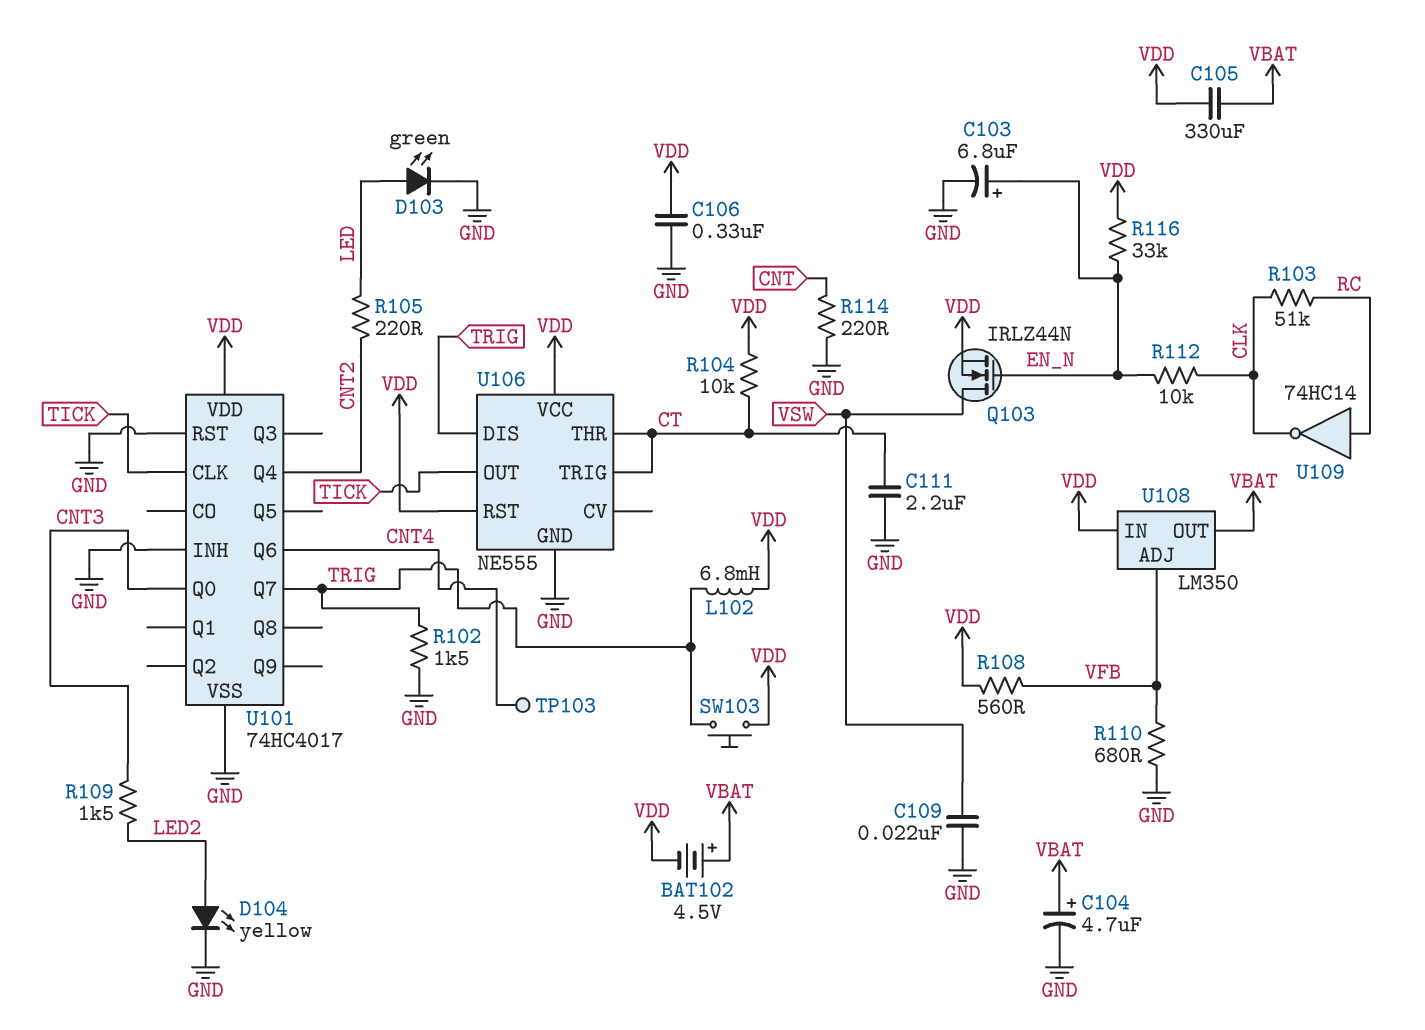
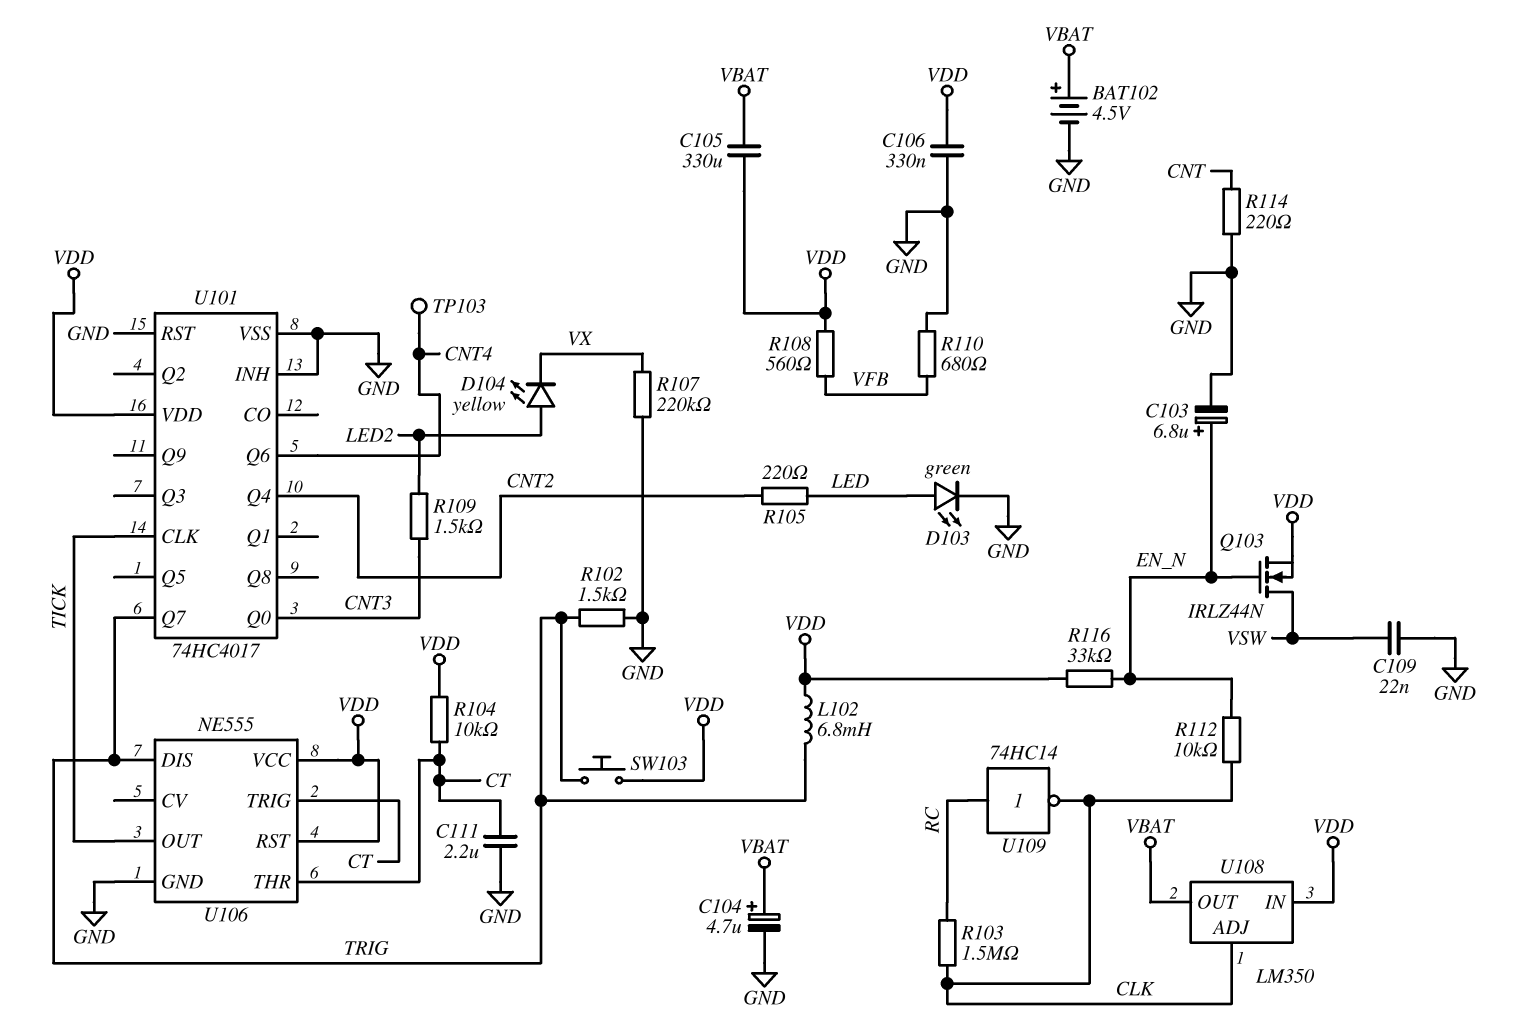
BAT102: 4.5V (plus VBAT, minus VDD) -> 4.5V (plus VBAT, minus GND)
D104: LED yellow (A LED2, K GND) -> LED yellow (A LED2, K VX)
R103: 51k (CLK, RC) -> 1.5M (CLK, RC)
R107: none -> 220k (GND, VX)
U108 pin ADJ: VFB -> CLK

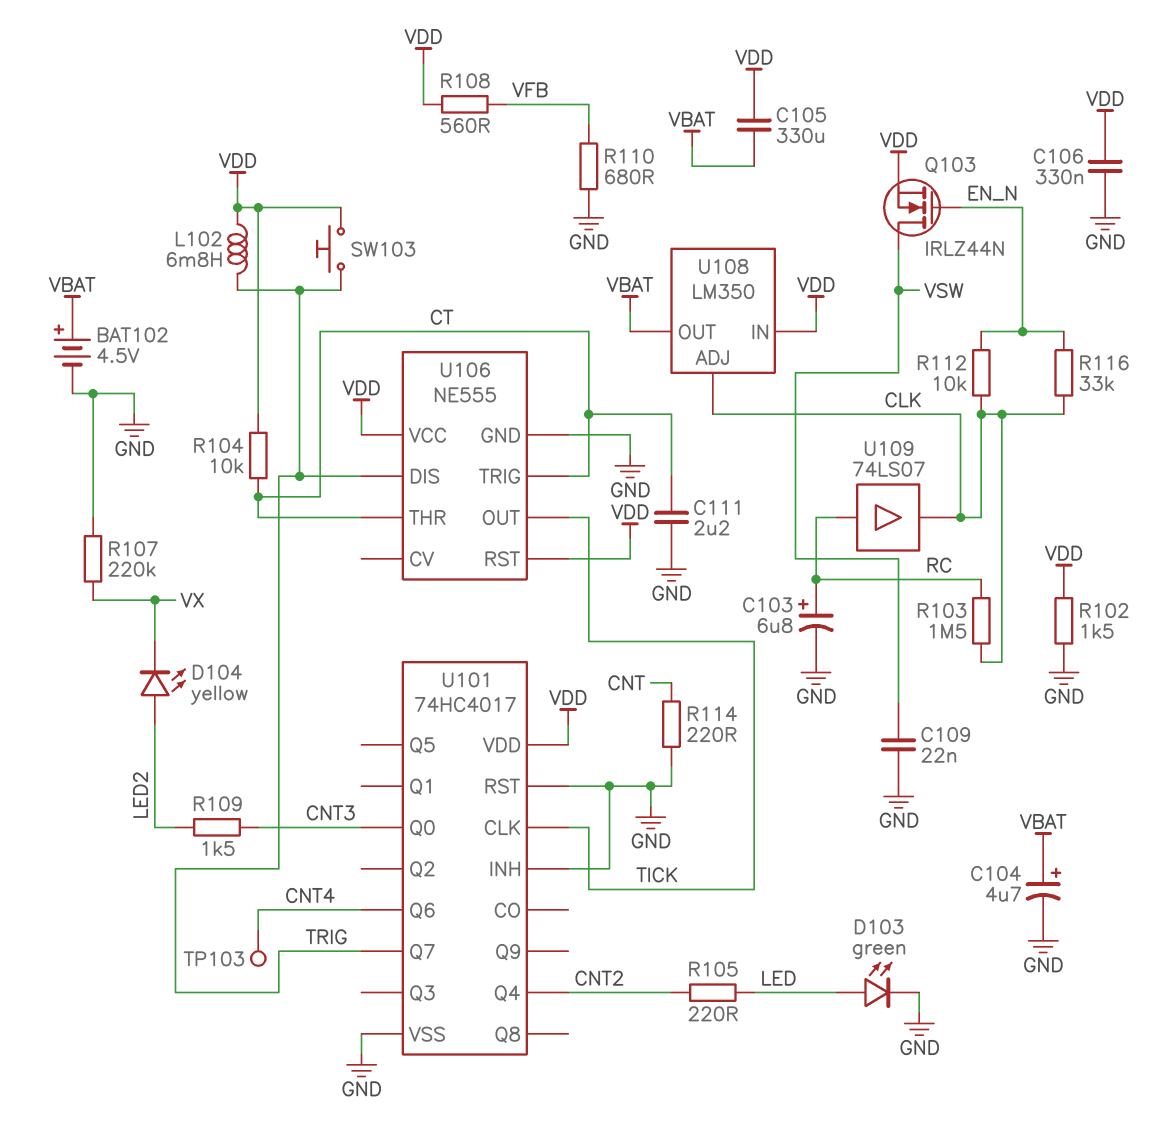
C103: 6.8uF (plus EN_N, minus GND) -> 6.8uF (plus RC, minus GND)
R102: 1.5k (GND, TRIG) -> 1.5k (GND, VDD)
R116: 33k (EN_N, VDD) -> 33k (CLK, EN_N)
U109: NOT 74HC14 (in RC, out CLK) -> buffer 74LS07 (in RC, out CLK)

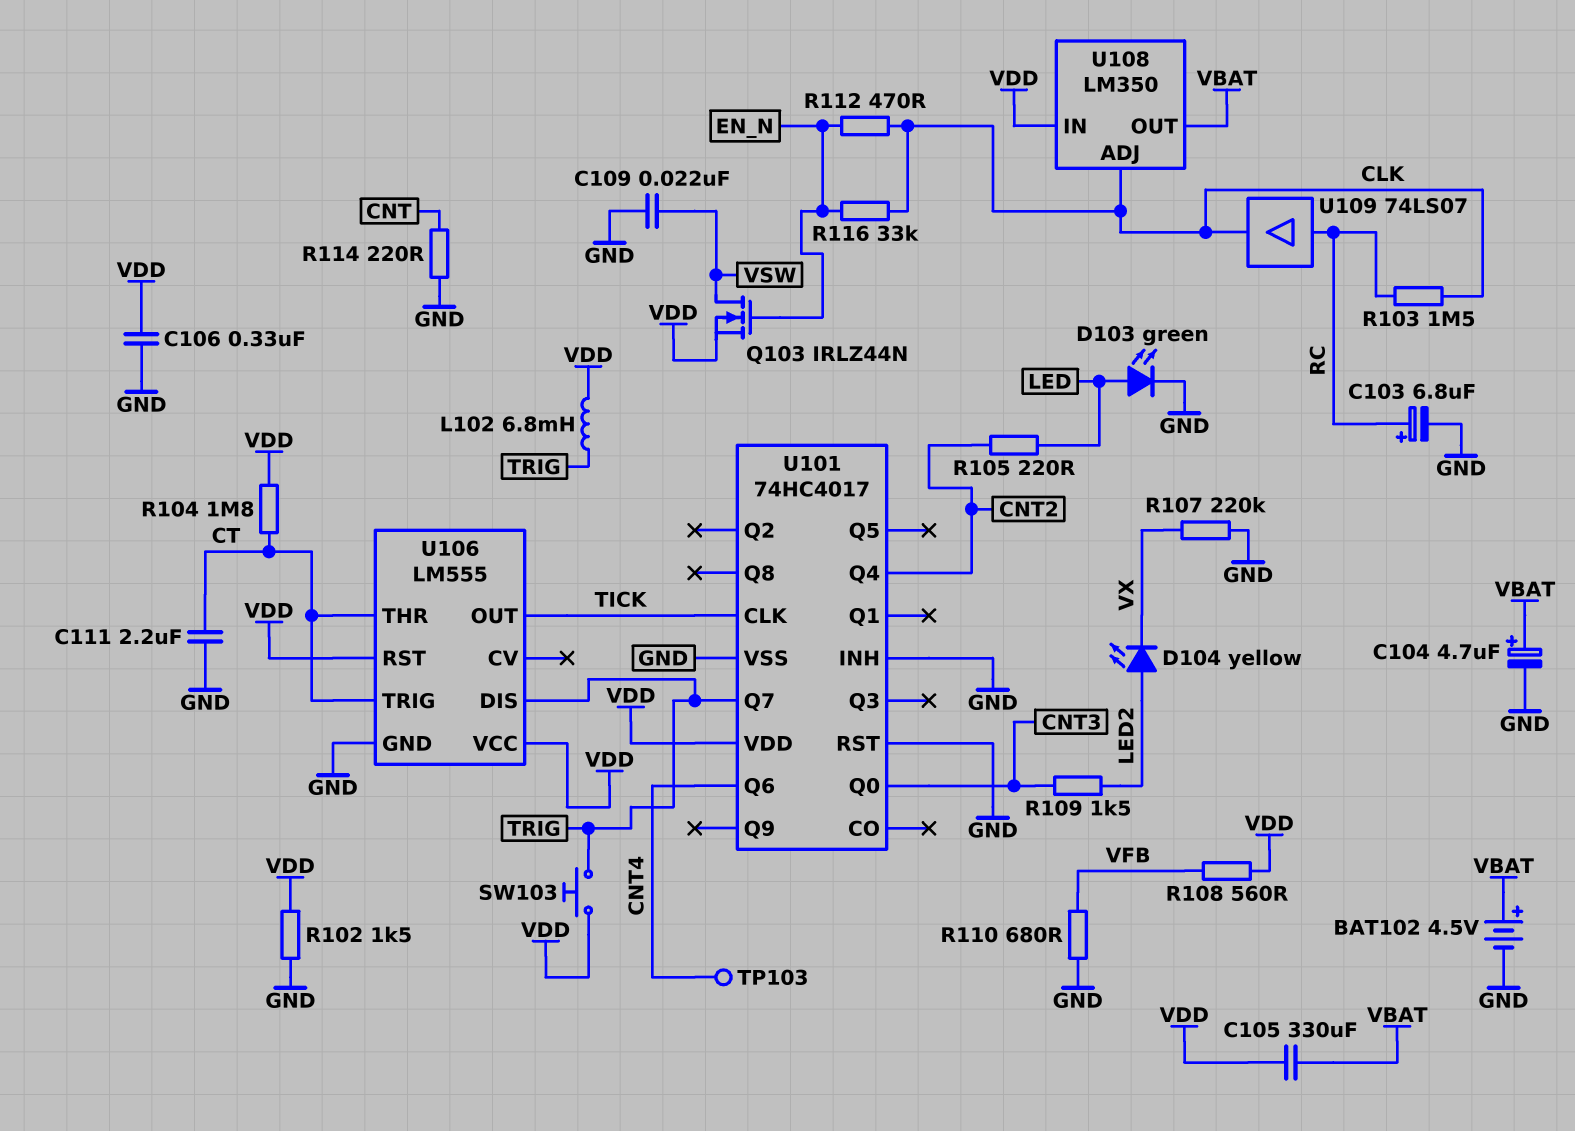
R104: 10k (CT, VDD) -> 1.8M (CT, VDD)
R112: 10k (CLK, EN_N) -> 470 (CLK, EN_N)
U106: NE555 -> LM555

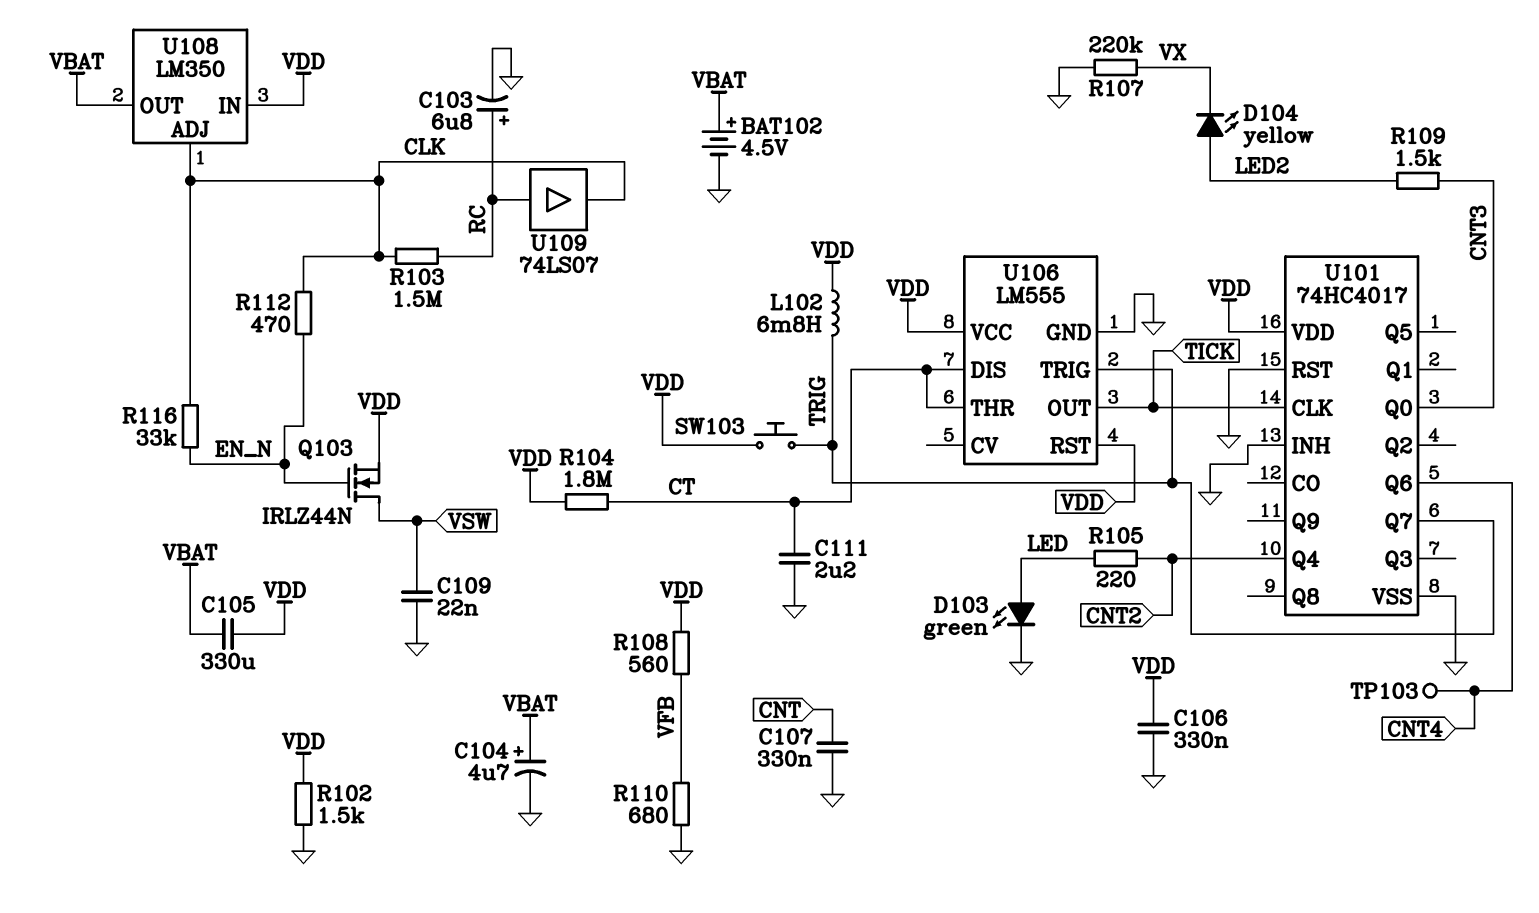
C107: none -> 330nF (CNT, GND)
R114: 220 (CNT, GND) -> none
U106 pin DIS: TRIG -> CT
U106 pin TRIG: CT -> TRIG

